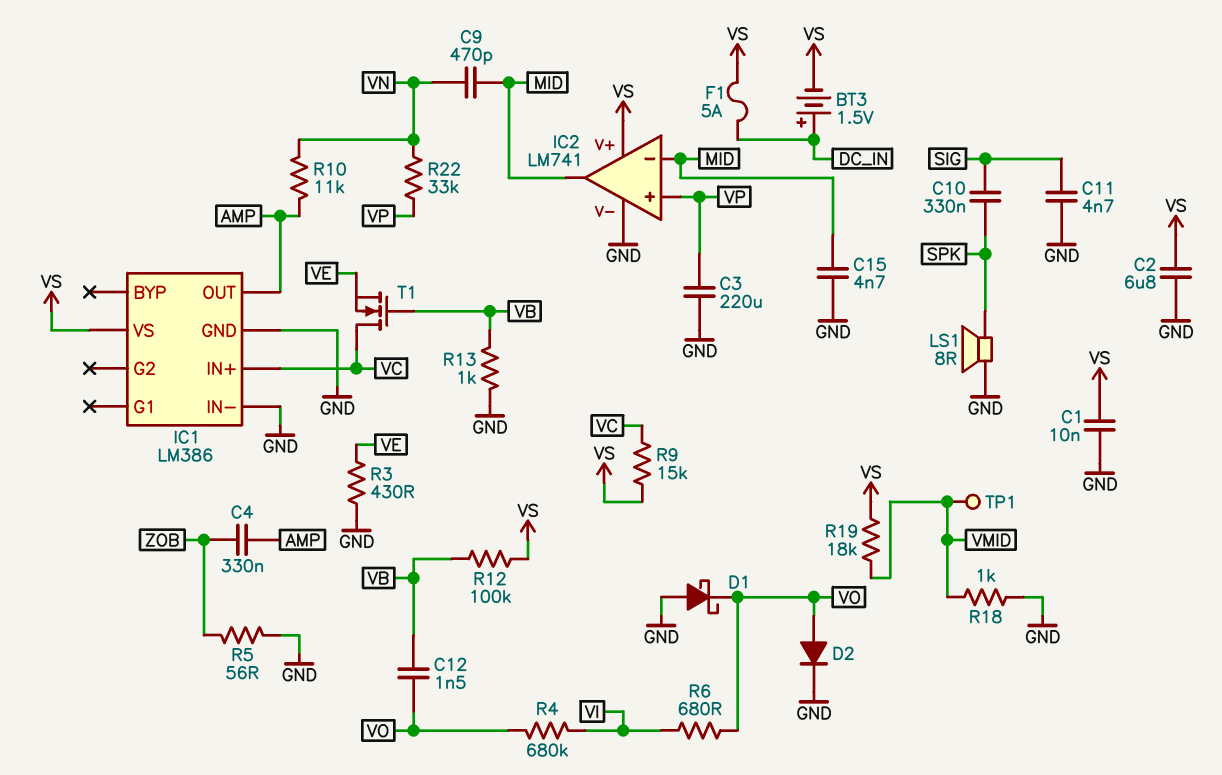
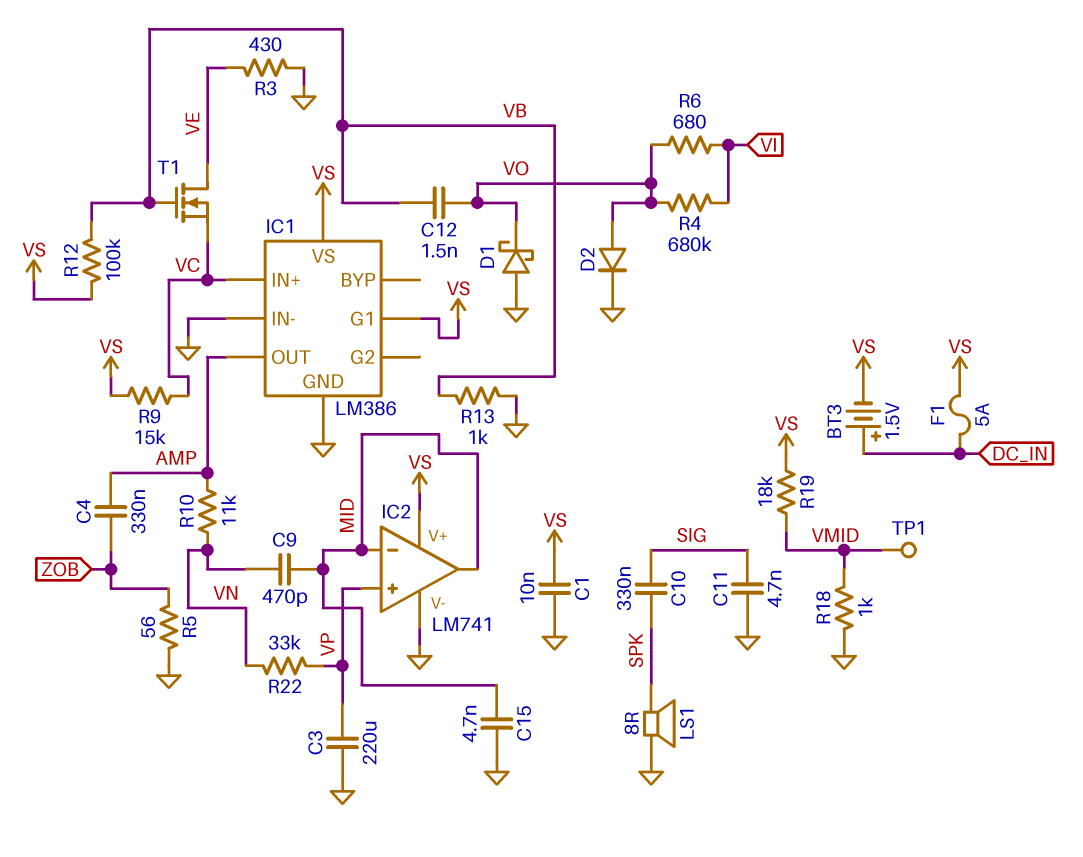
C2: 6.8uF (GND, VS) -> none
IC1 pin G1: none -> VS
T1: NMOS (G VB, D VC, S VE) -> NMOS (G VB, D VE, S VC)

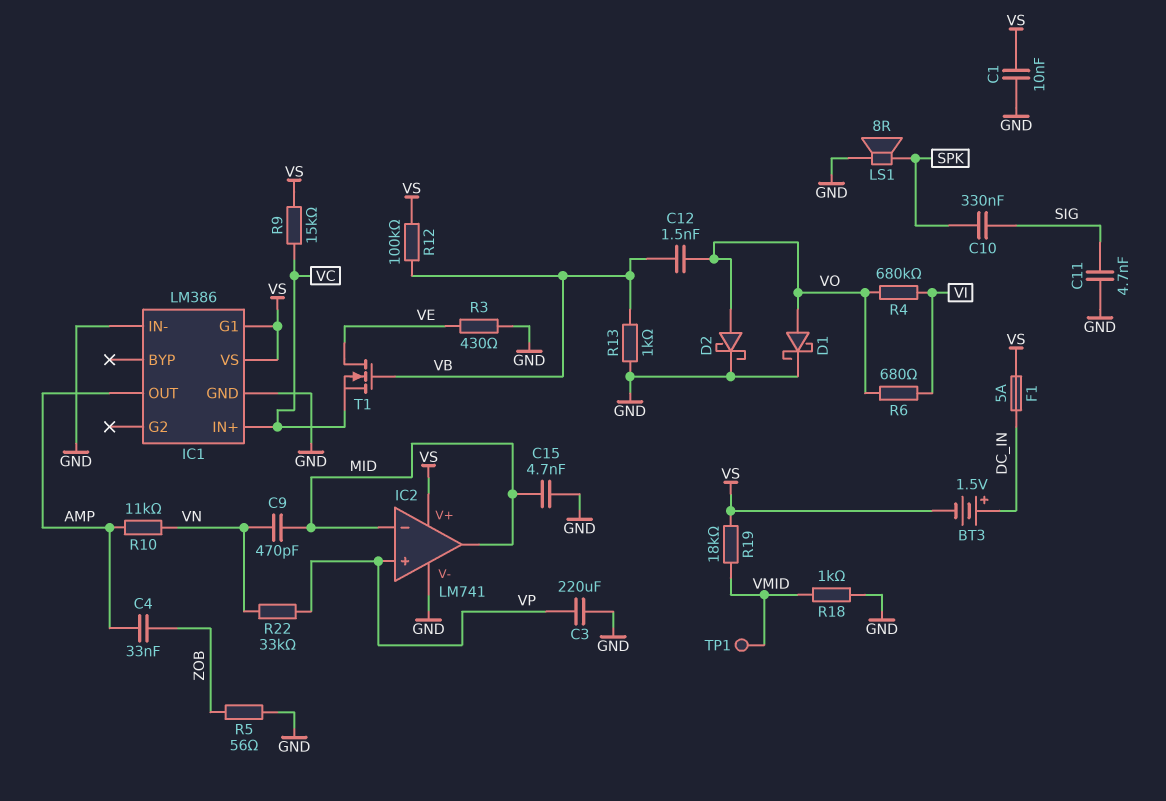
C4: 330nF (AMP, ZOB) -> 33nF (AMP, ZOB)
D1: schottky (A GND, K VO) -> schottky (A VO, K GND)
D2: diode (A VO, K GND) -> schottky (A VO, K GND)

